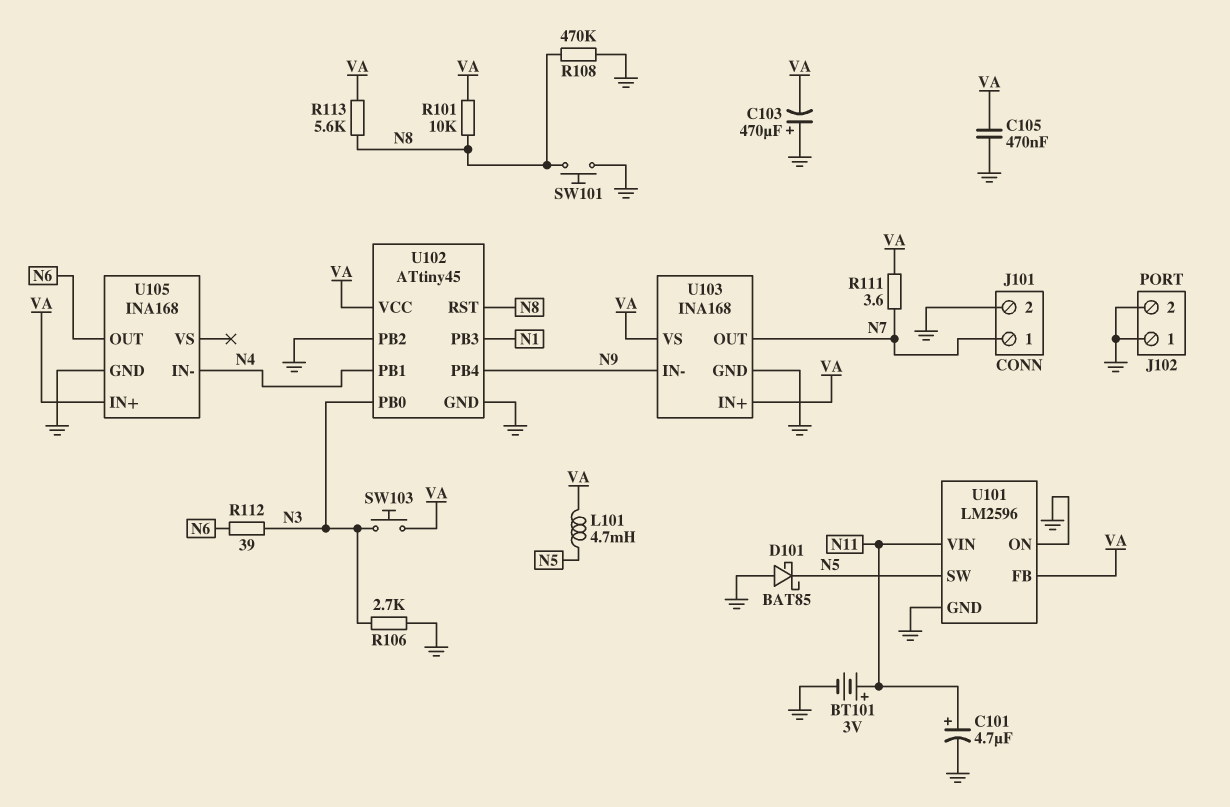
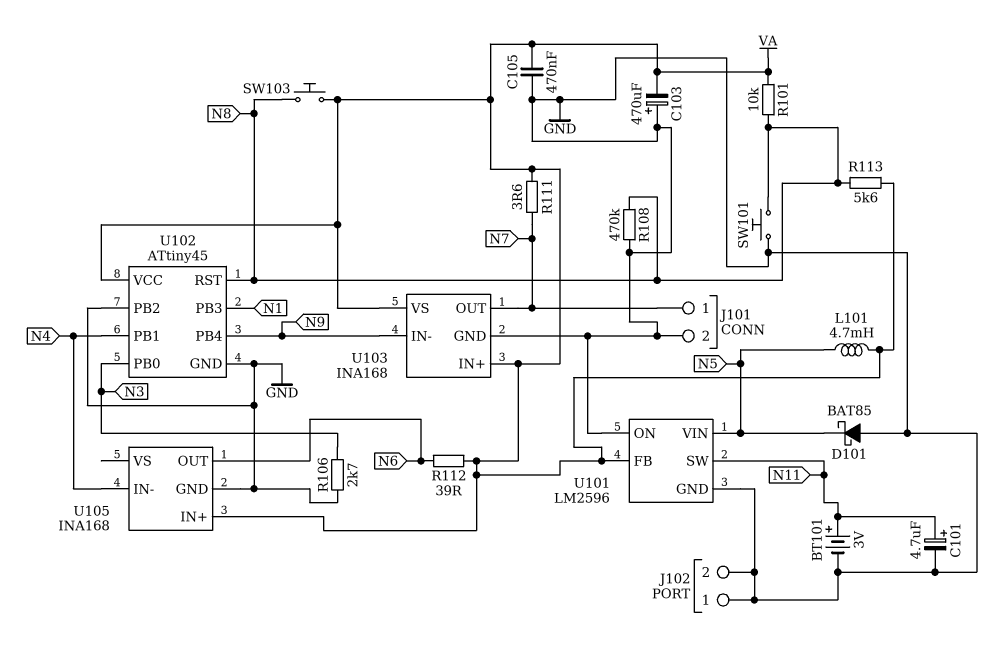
R112: 39 (N3, N6) -> 39 (N6, VA)
SW103: button (N3, VA) -> button (N8, VA)
U101 pin SW: N5 -> N11
U101 pin VIN: N11 -> N5

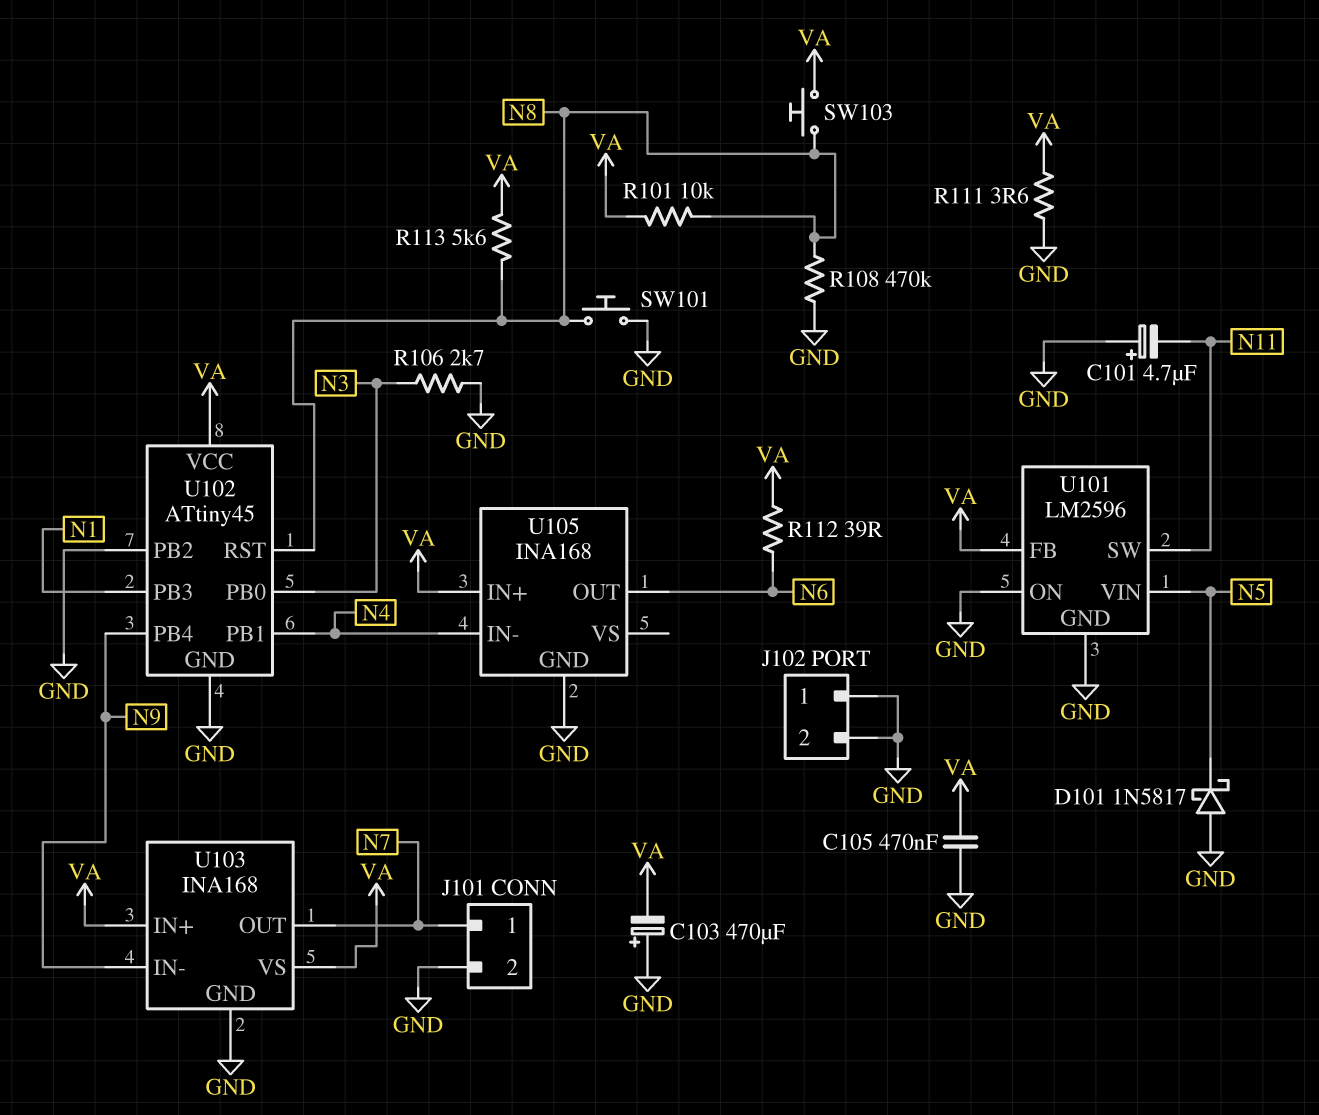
BT101: 3V (plus N11, minus GND) -> none
C101: 4.7uF (plus N11, minus GND) -> 4.7uF (plus GND, minus N11)
D101: schottky BAT85 (A GND, K N5) -> schottky 1N5817 (A GND, K N5)
L101: 4.7mH (N5, VA) -> none
R111: 3.6 (N7, VA) -> 3.6 (GND, VA)

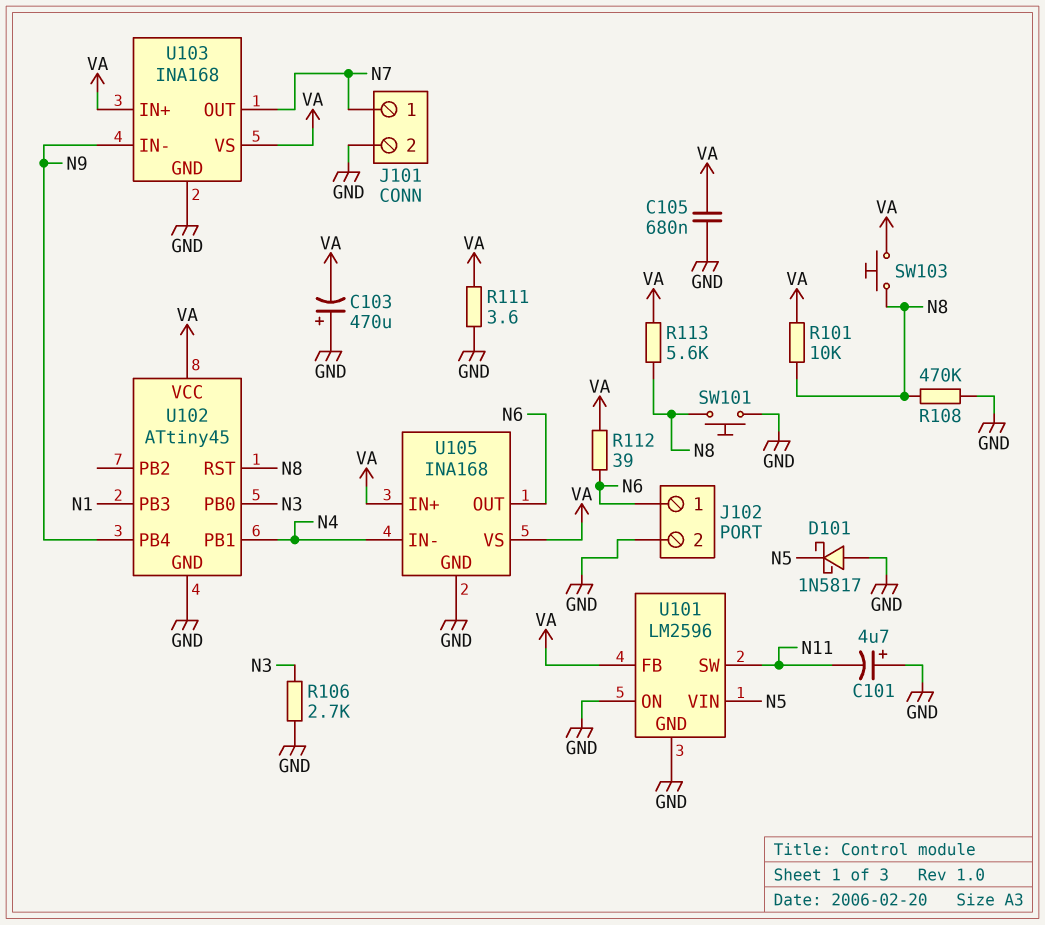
C105: 470nF (GND, VA) -> 680nF (GND, VA)
J102 pin 1: GND -> N6
U102 pin PB2: GND -> none
U105 pin VS: none -> VA

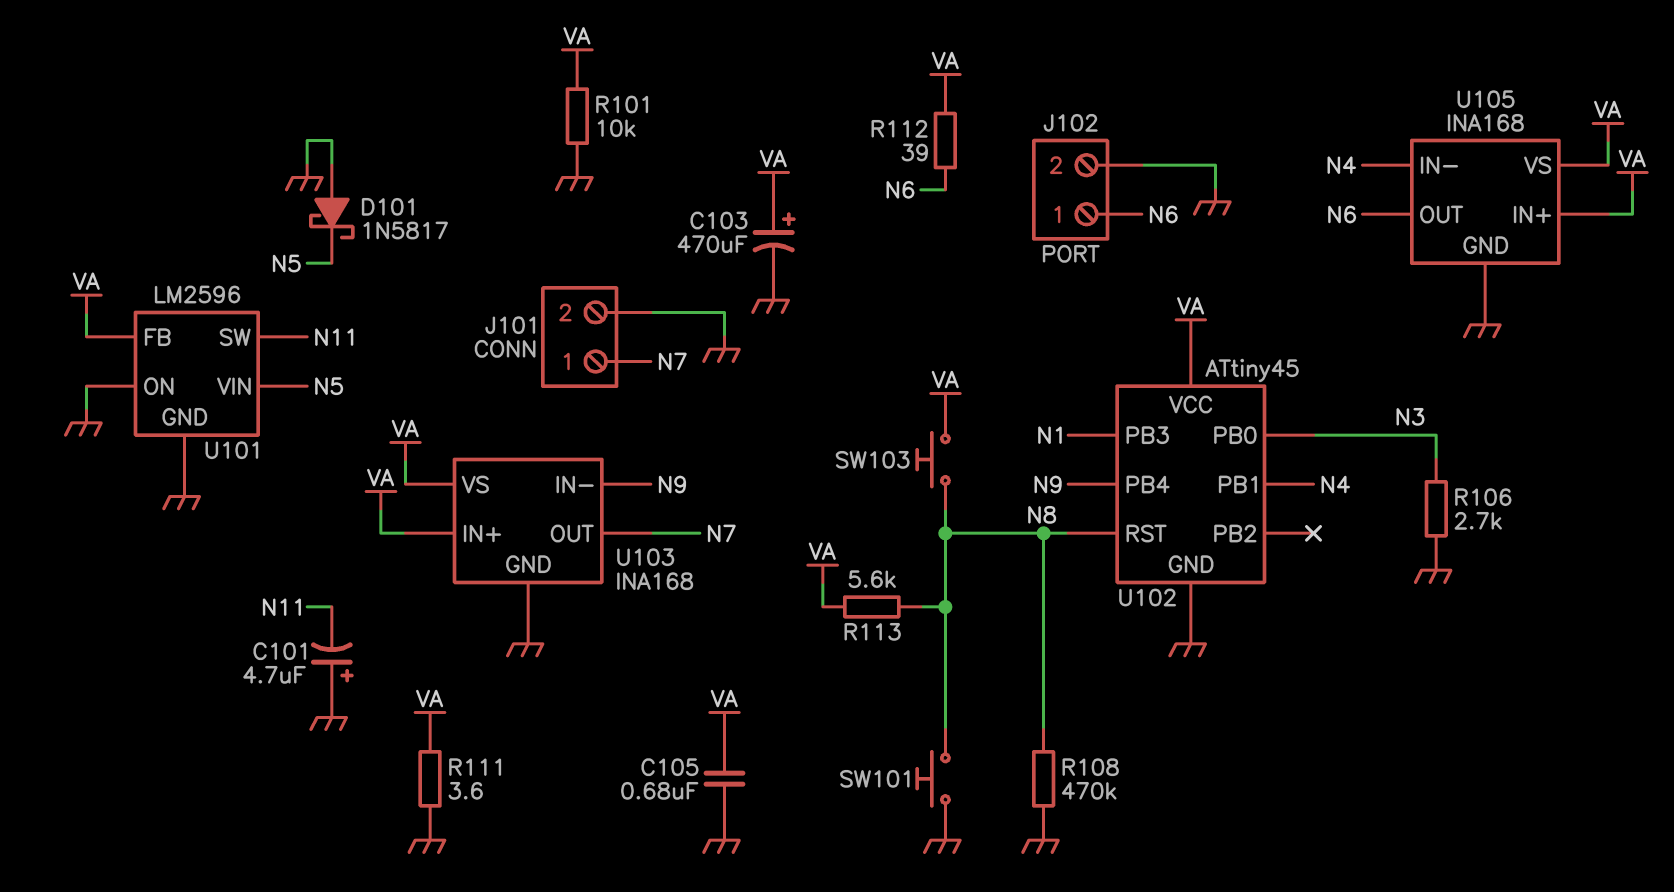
C103: 470uF (plus GND, minus VA) -> 470uF (plus VA, minus GND)
R101: 10k (N8, VA) -> 10k (GND, VA)

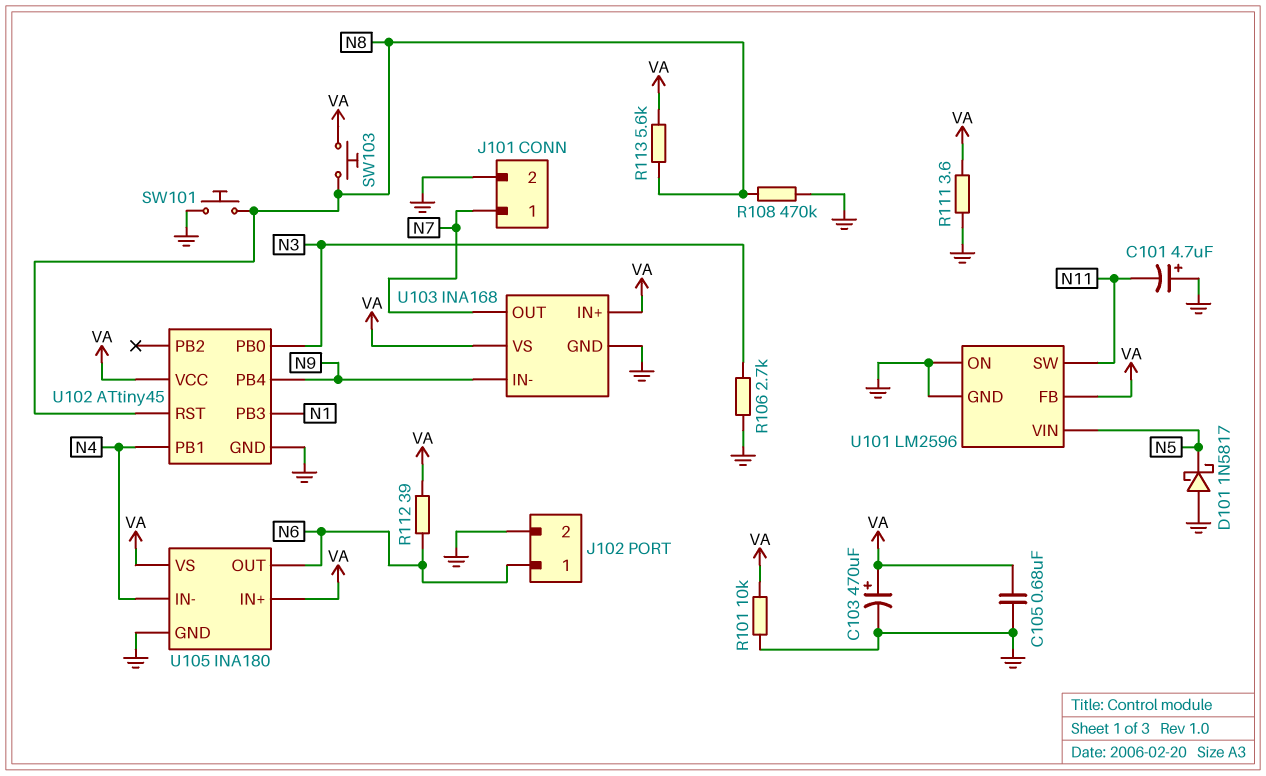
U105: INA168 -> INA180

